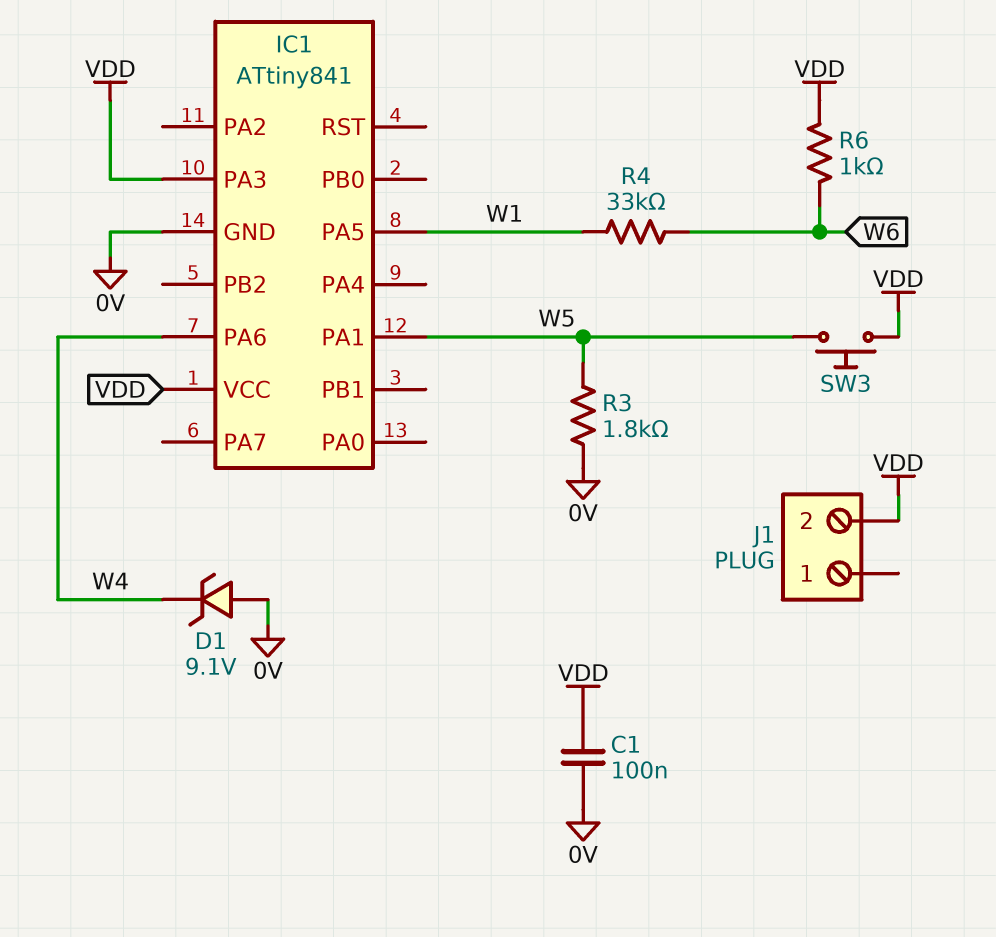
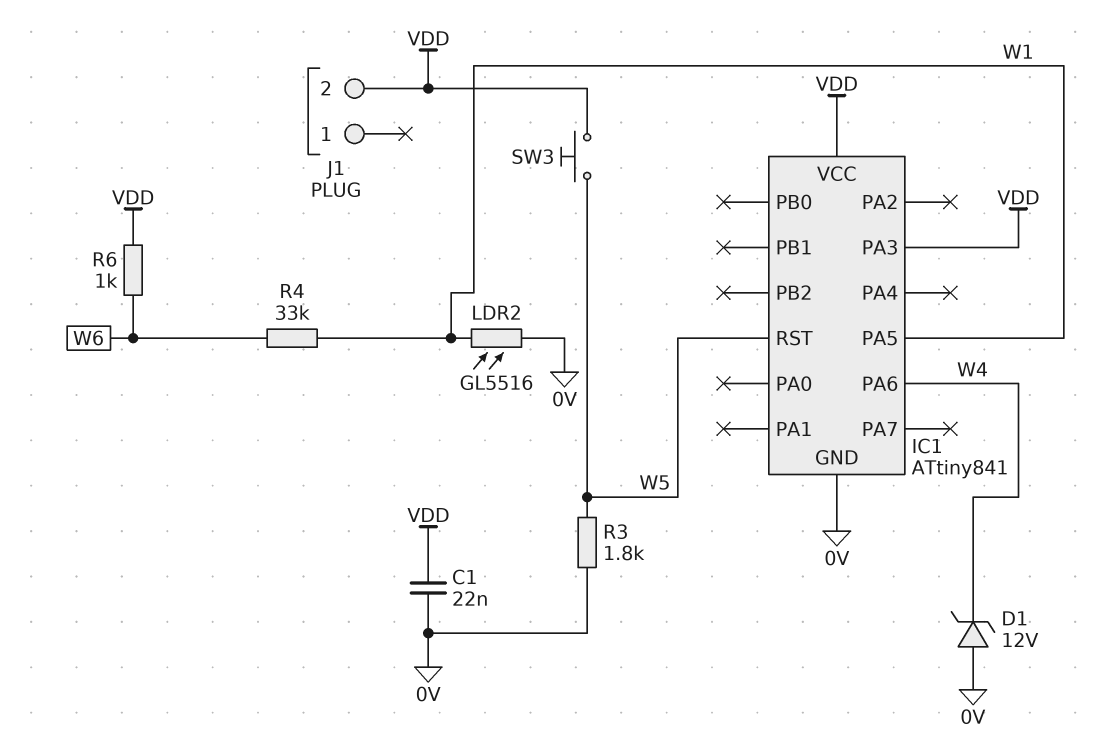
C1: 100nF (0V, VDD) -> 22nF (0V, VDD)
D1: zener 9.1V (A 0V, K W4) -> zener 12V (A 0V, K W4)
IC1 pin PA1: W5 -> none
IC1 pin RST: none -> W5
LDR2: none -> GL5516 (0V, W1)

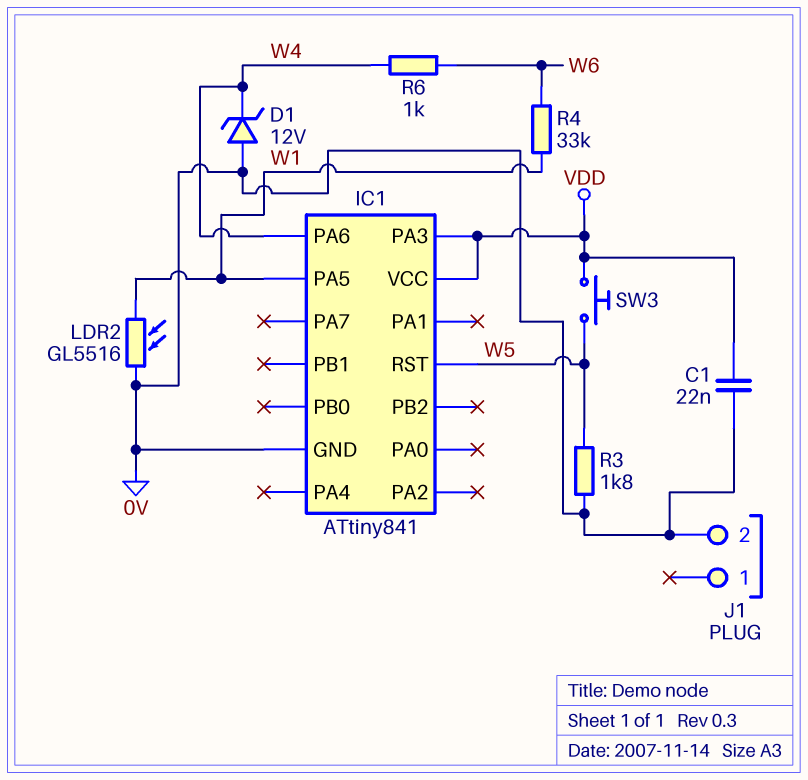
J1 pin 2: VDD -> 0V
R6: 1k (VDD, W6) -> 1k (W4, W6)

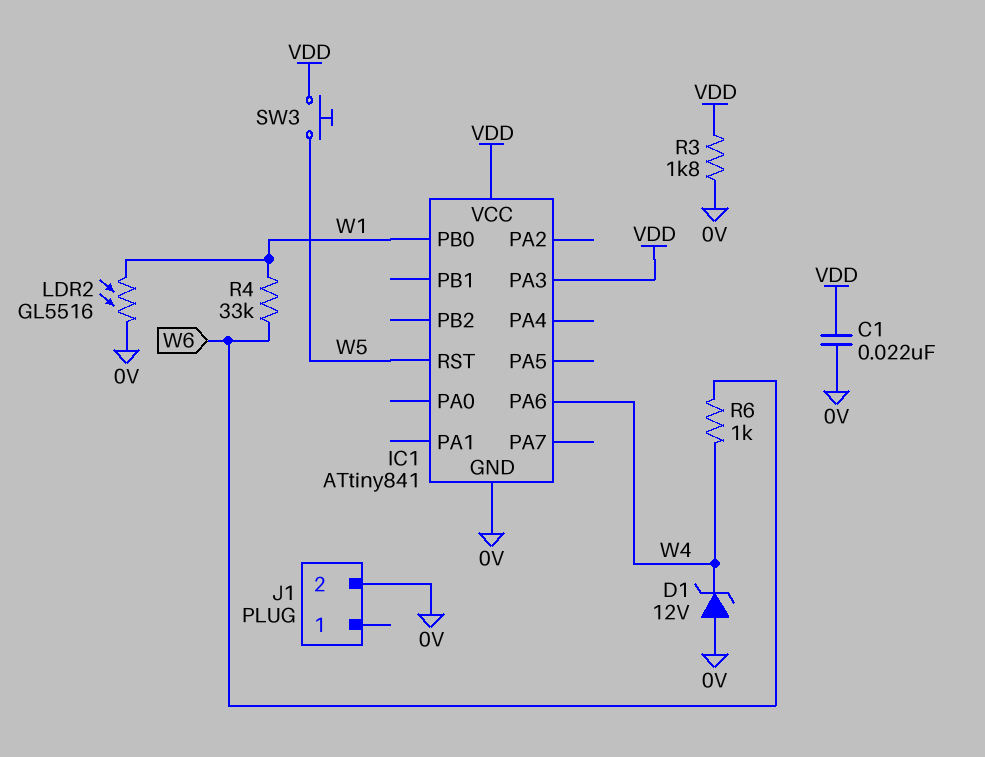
IC1 pin PA5: W1 -> none
IC1 pin PB0: none -> W1
R3: 1.8k (0V, W5) -> 1.8k (0V, VDD)

